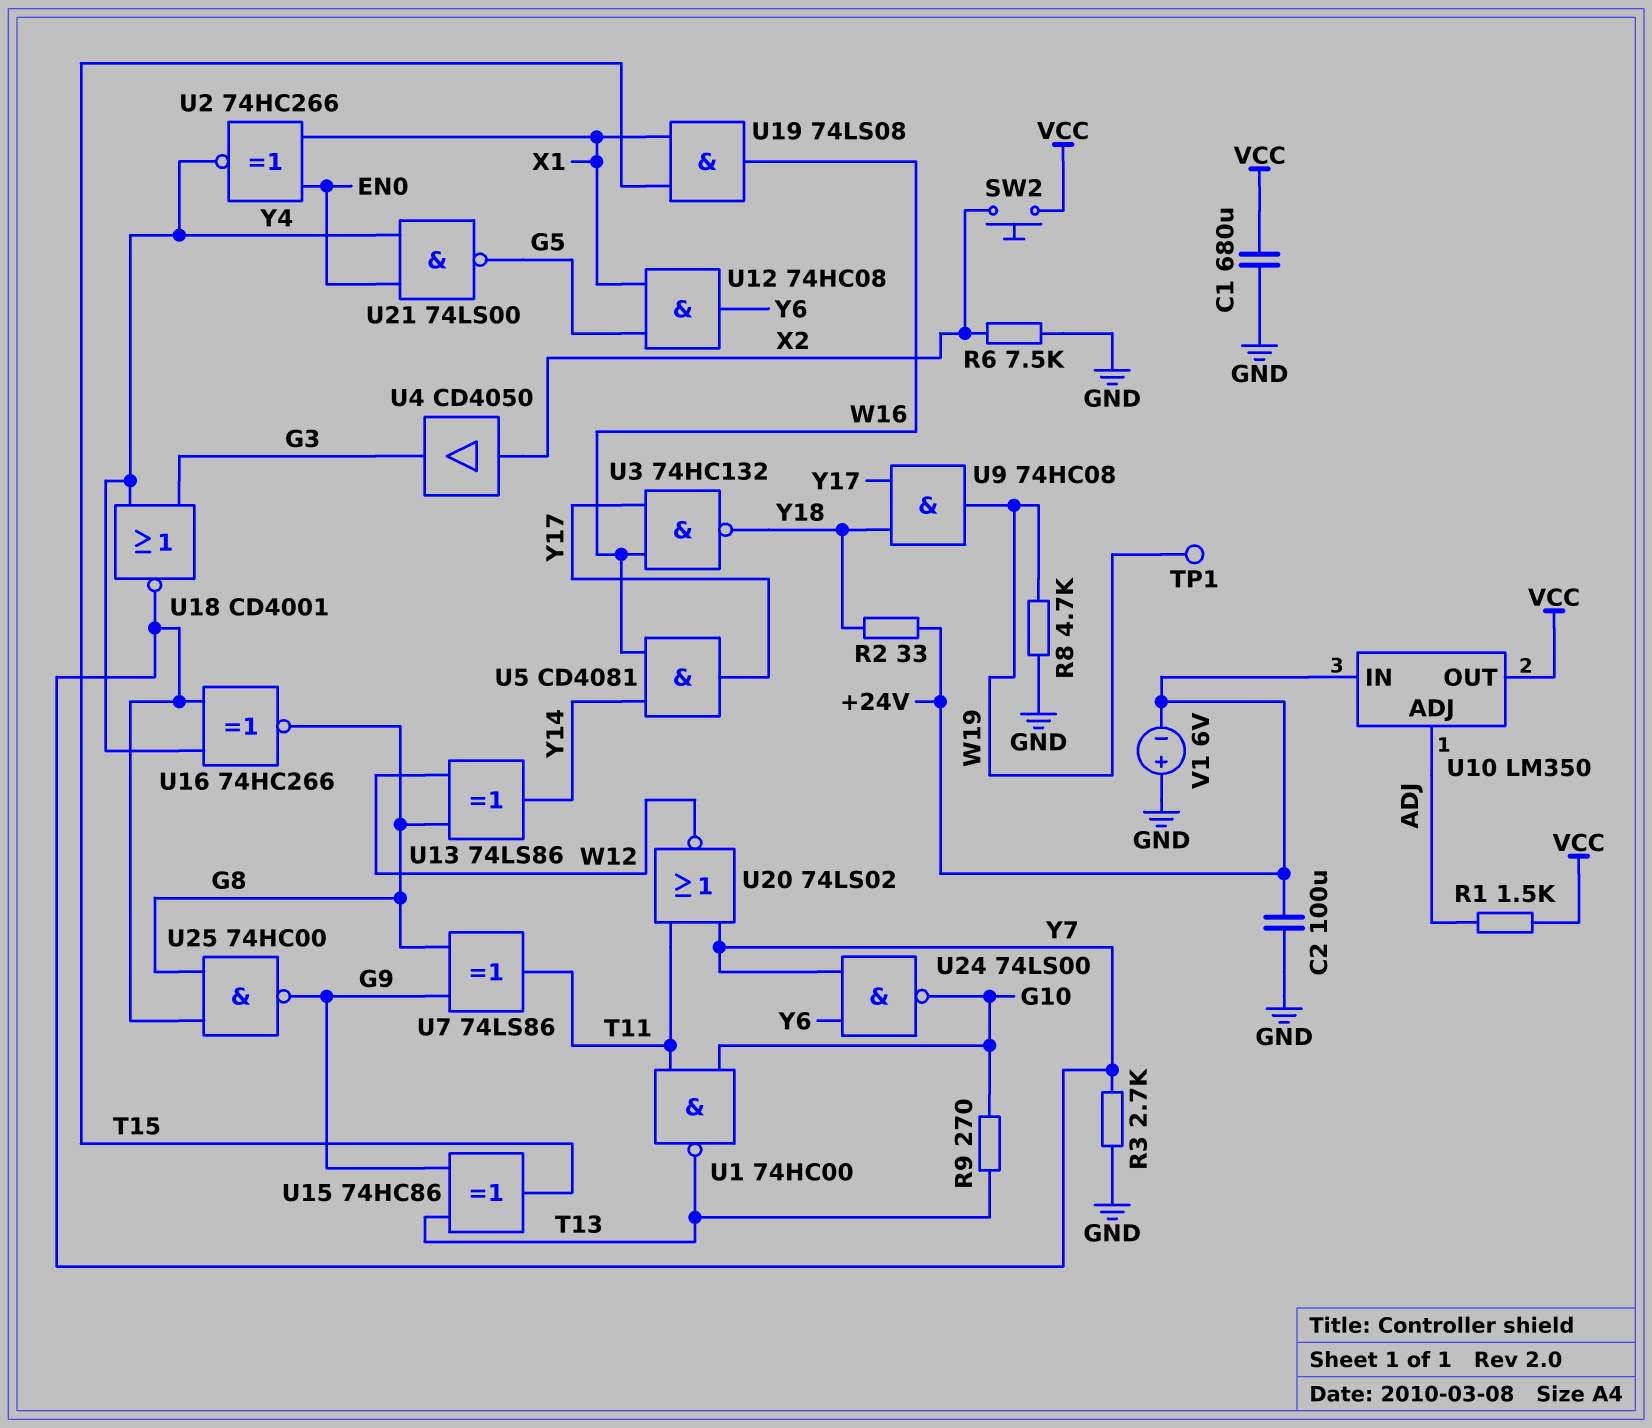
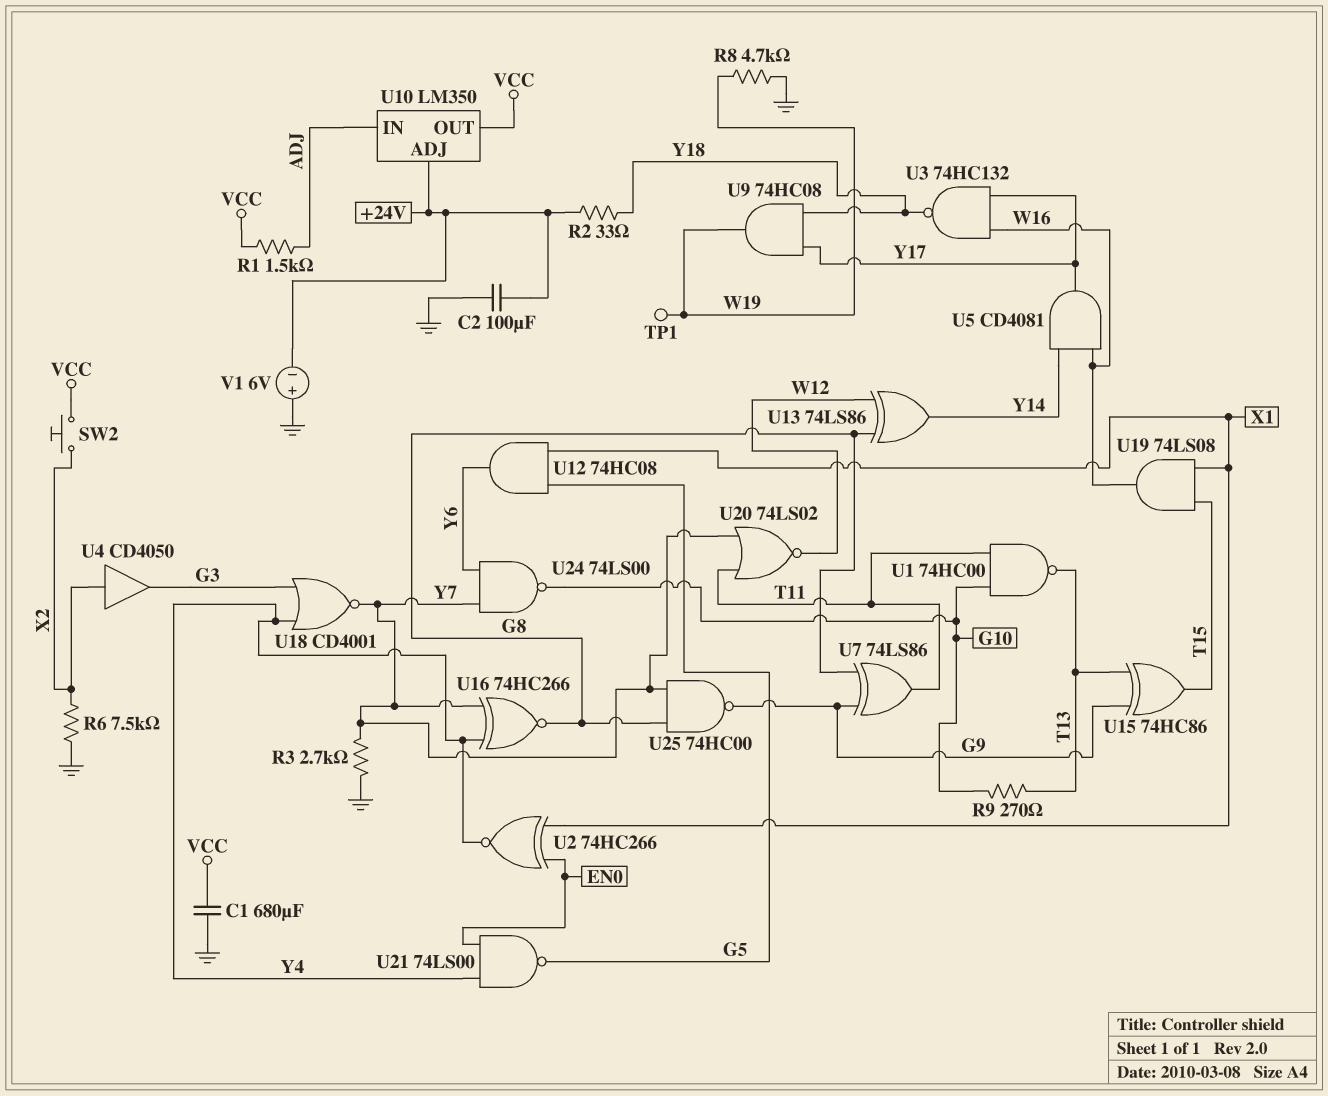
U10 pin ADJ: ADJ -> +24V
U10 pin IN: +24V -> ADJ

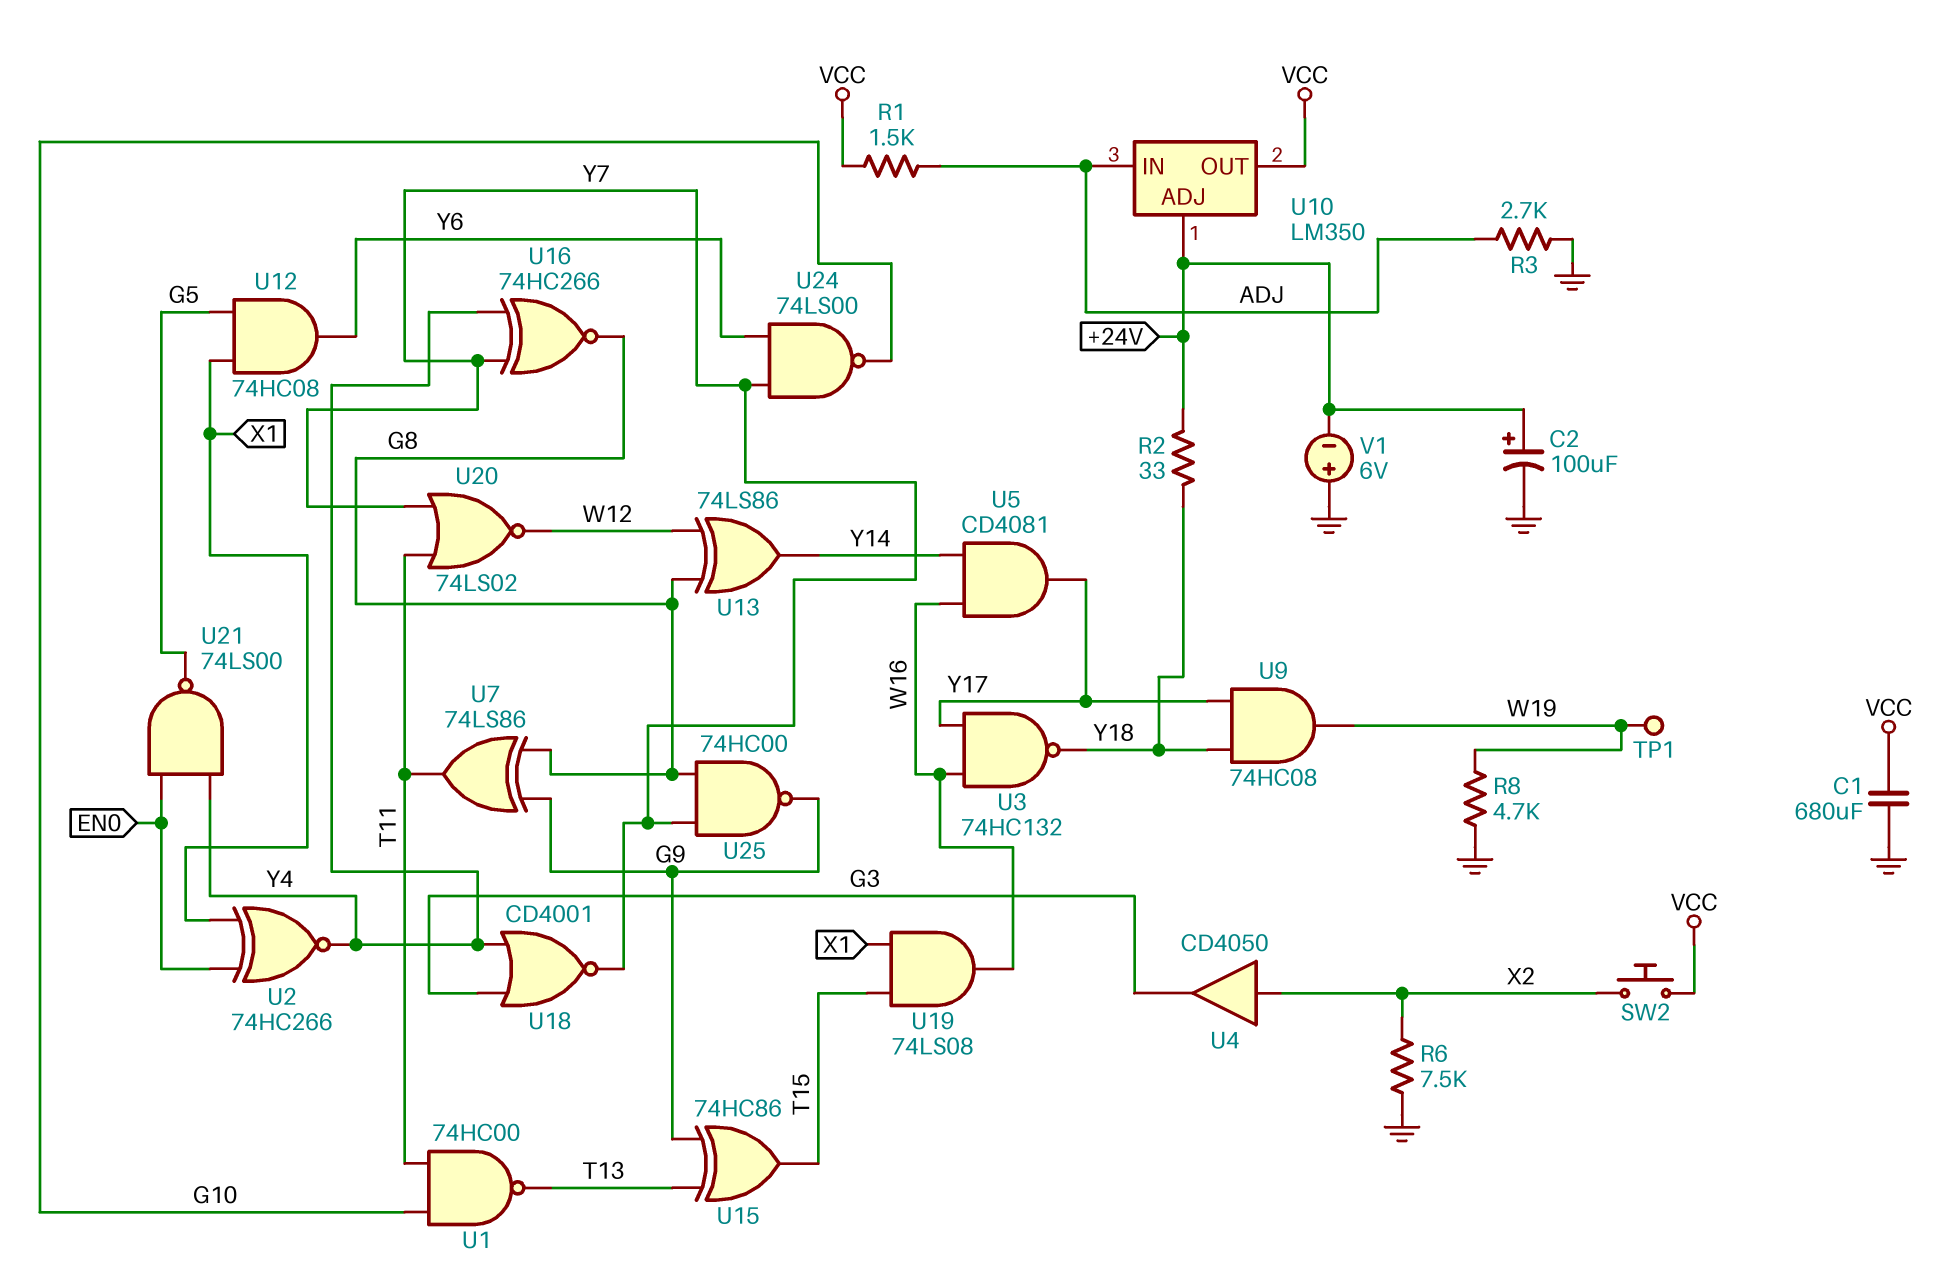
C2: 100uF (+24V, GND) -> 100uF (plus +24V, minus GND)
R3: 2.7k (GND, Y7) -> 2.7k (ADJ, GND)
R9: 270 (G10, T13) -> none

